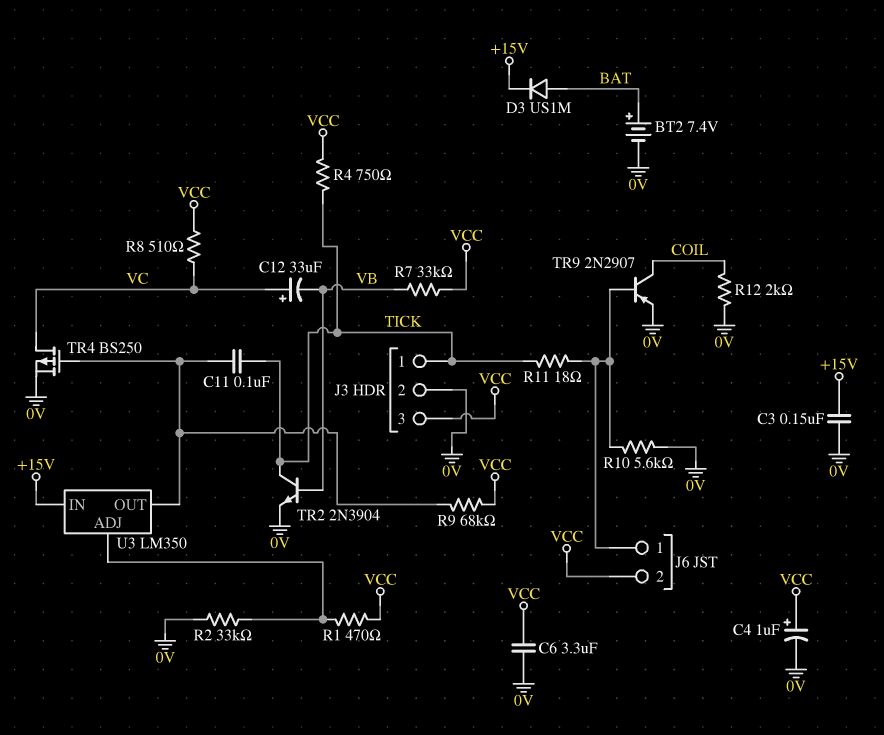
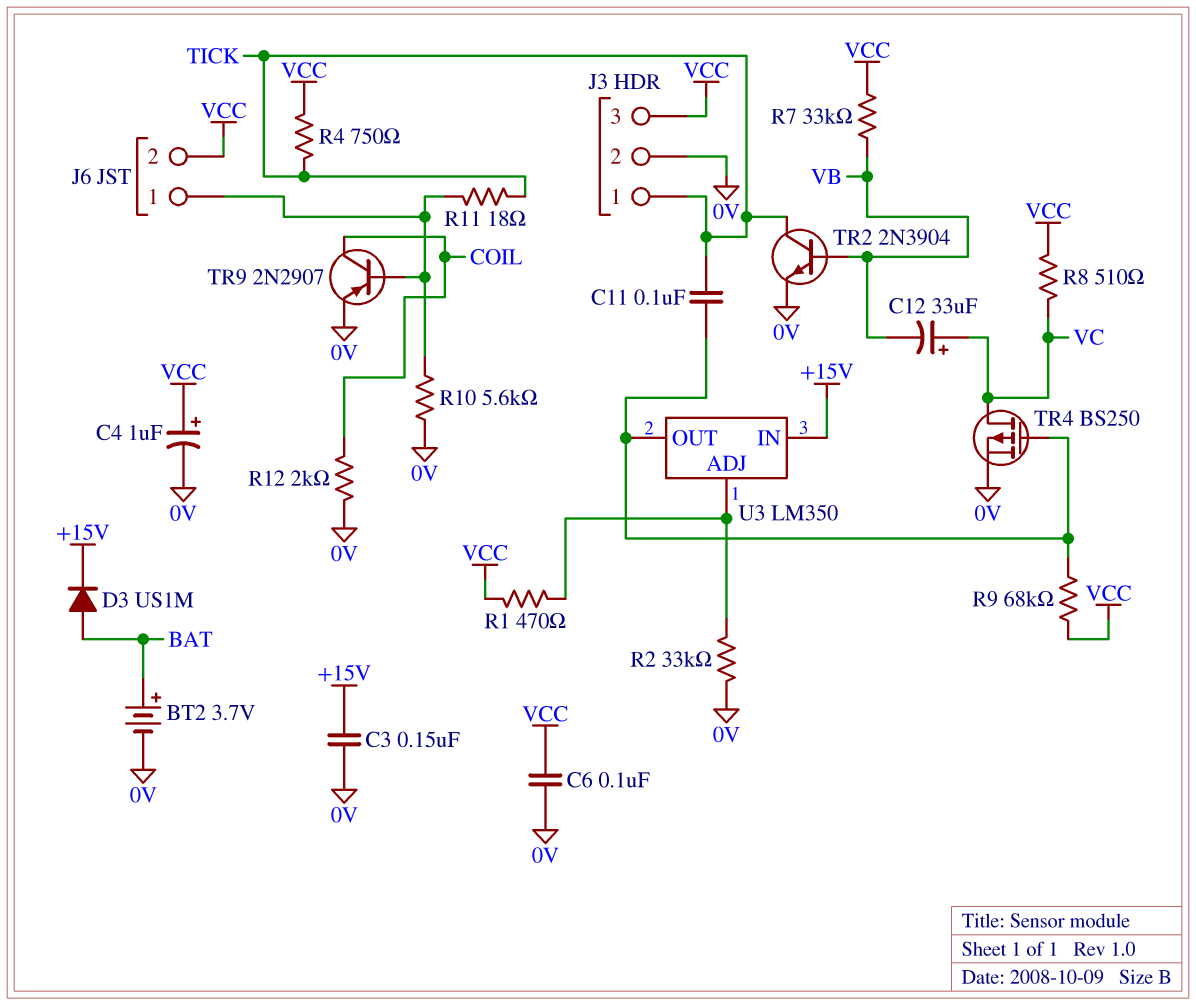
BT2: 7.4V (plus BAT, minus 0V) -> 3.7V (plus BAT, minus 0V)
C6: 3.3uF (0V, VCC) -> 100nF (0V, VCC)

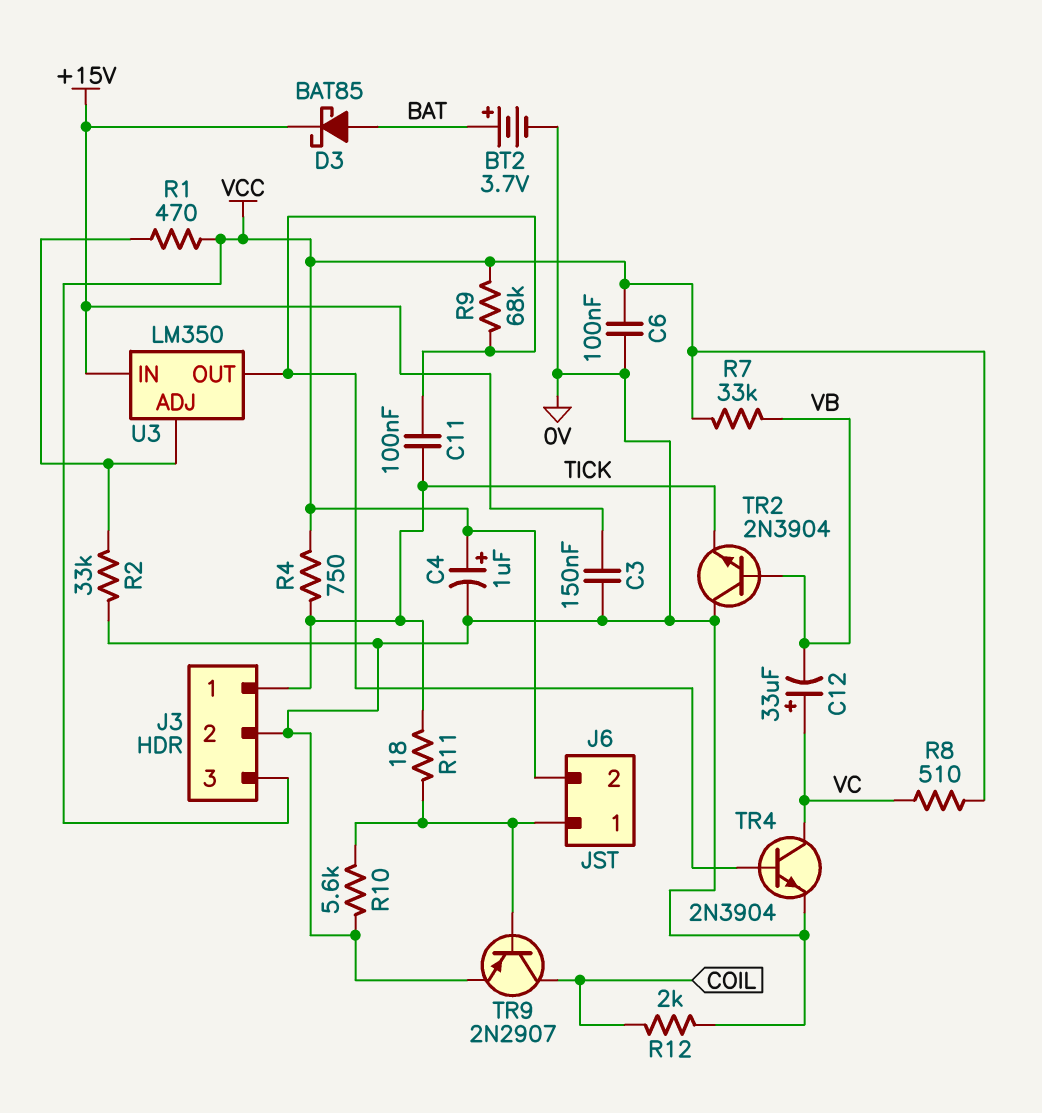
D3: diode US1M (A BAT, K +15V) -> schottky BAT85 (A BAT, K +15V)
TR2: NPN 2N3904 (B VB, C TICK, E 0V) -> NPN 2N3904 (B VB, C 0V, E TICK)
TR4: PMOS BS250 (G U3/OUT, D VC, S 0V) -> NPN 2N3904 (B U3/OUT, C VC, E 0V)

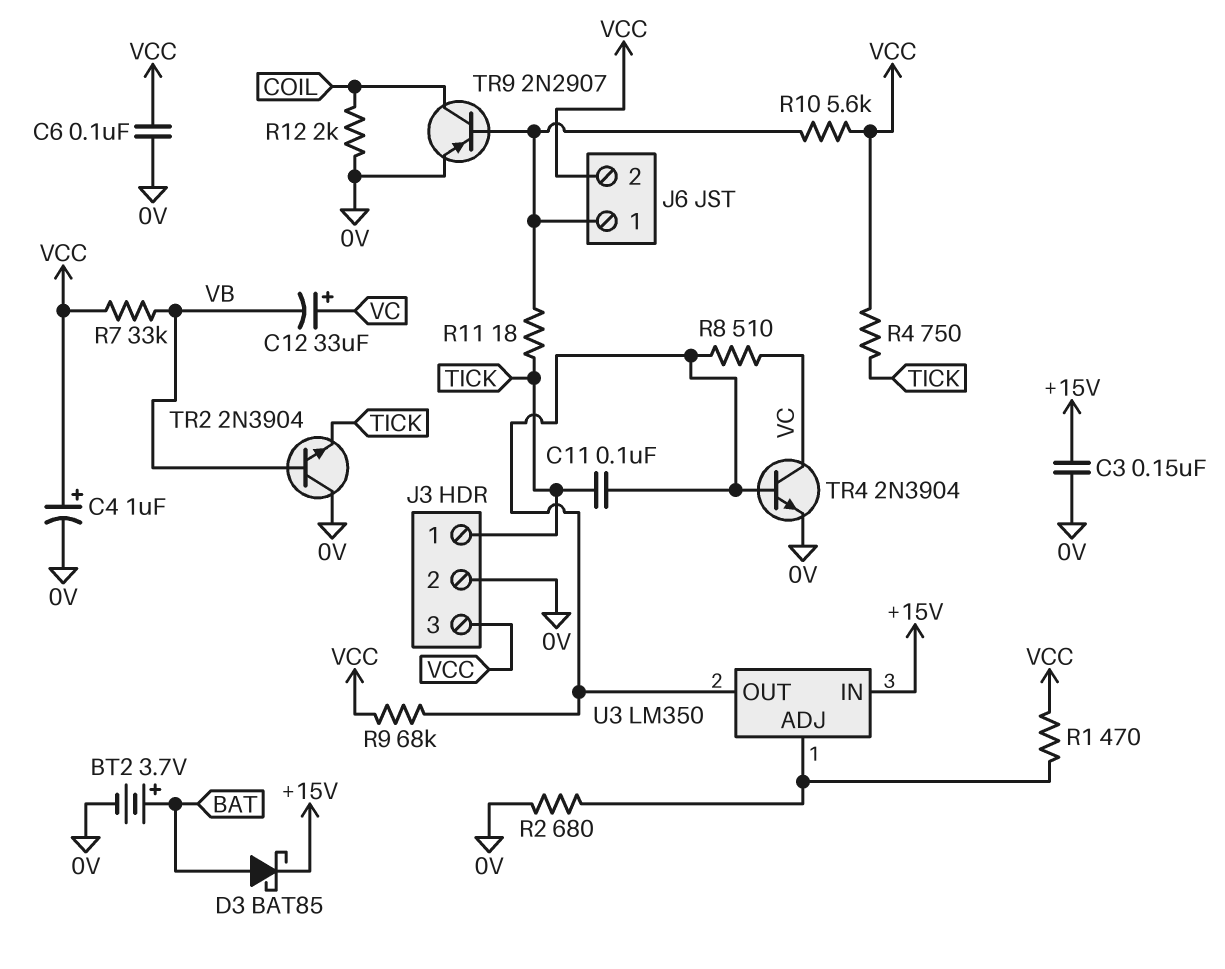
R2: 33k (0V, U3/ADJ) -> 680 (0V, U3/ADJ)
R8: 510 (VC, VCC) -> 510 (U3/OUT, VC)
R10: 5.6k (0V, J6/1) -> 5.6k (J6/1, VCC)

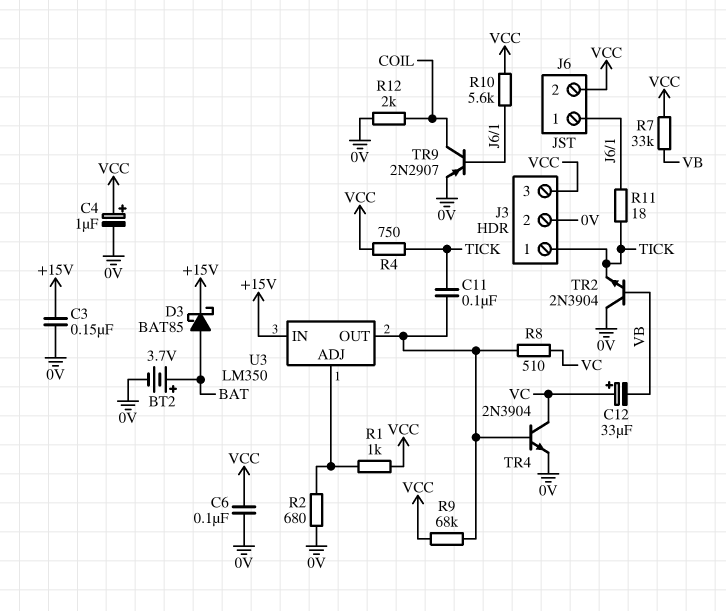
R1: 470 (U3/ADJ, VCC) -> 1k (U3/ADJ, VCC)

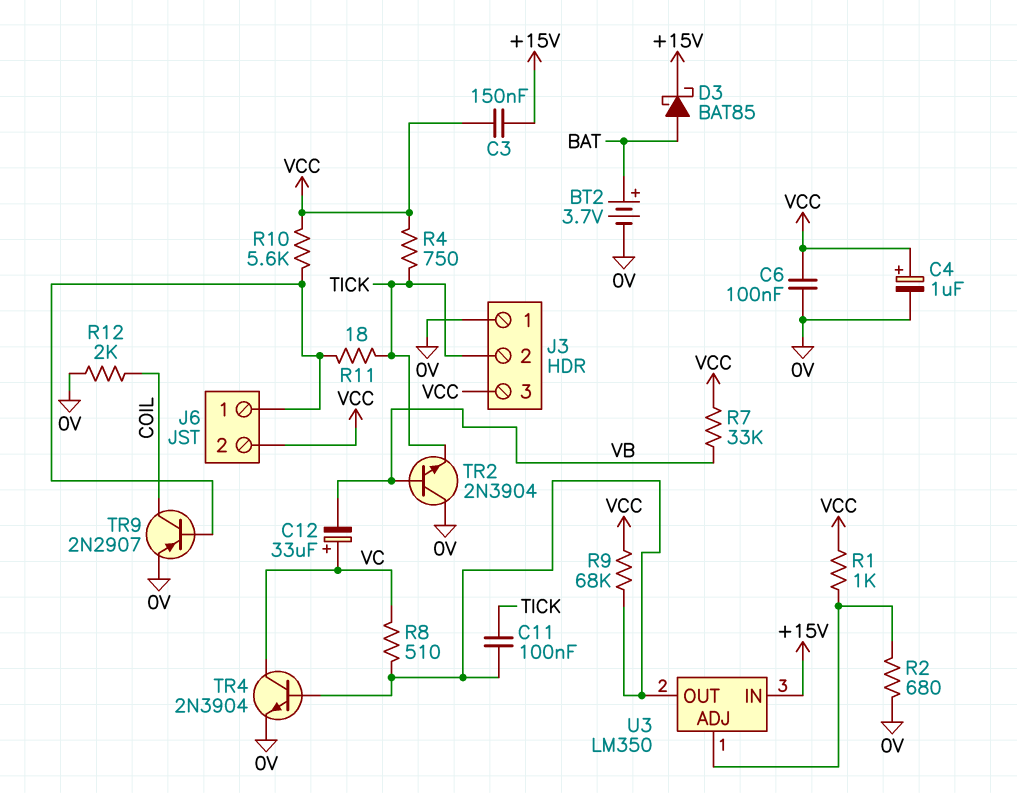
C3: 150nF (+15V, 0V) -> 150nF (+15V, VCC)
J3 pin 1: TICK -> 0V
J3 pin 2: 0V -> TICK

